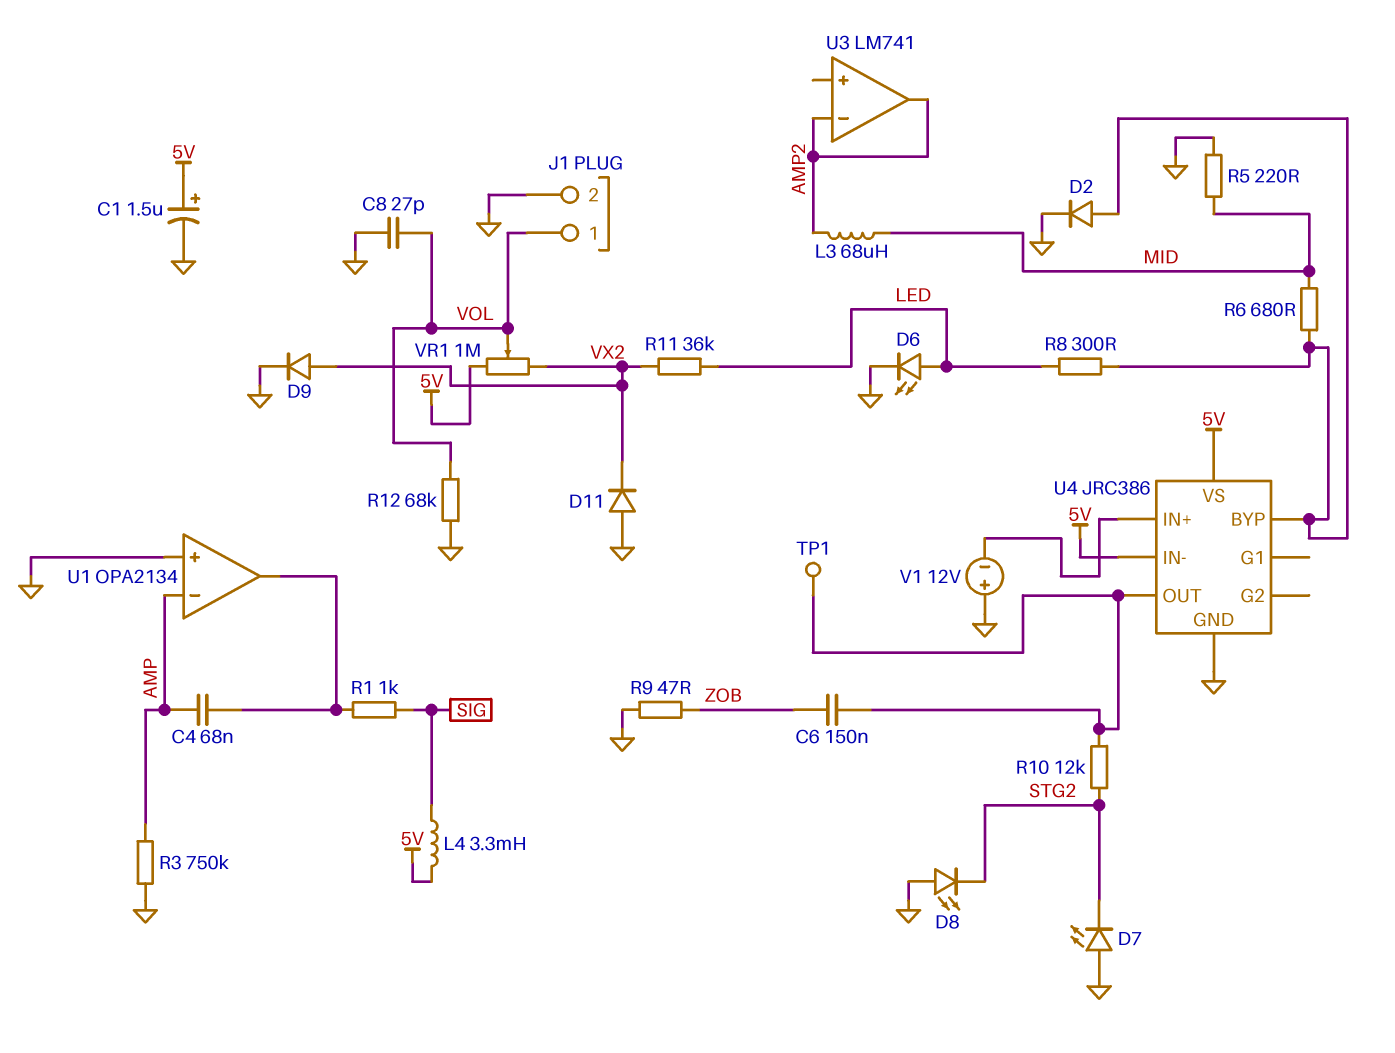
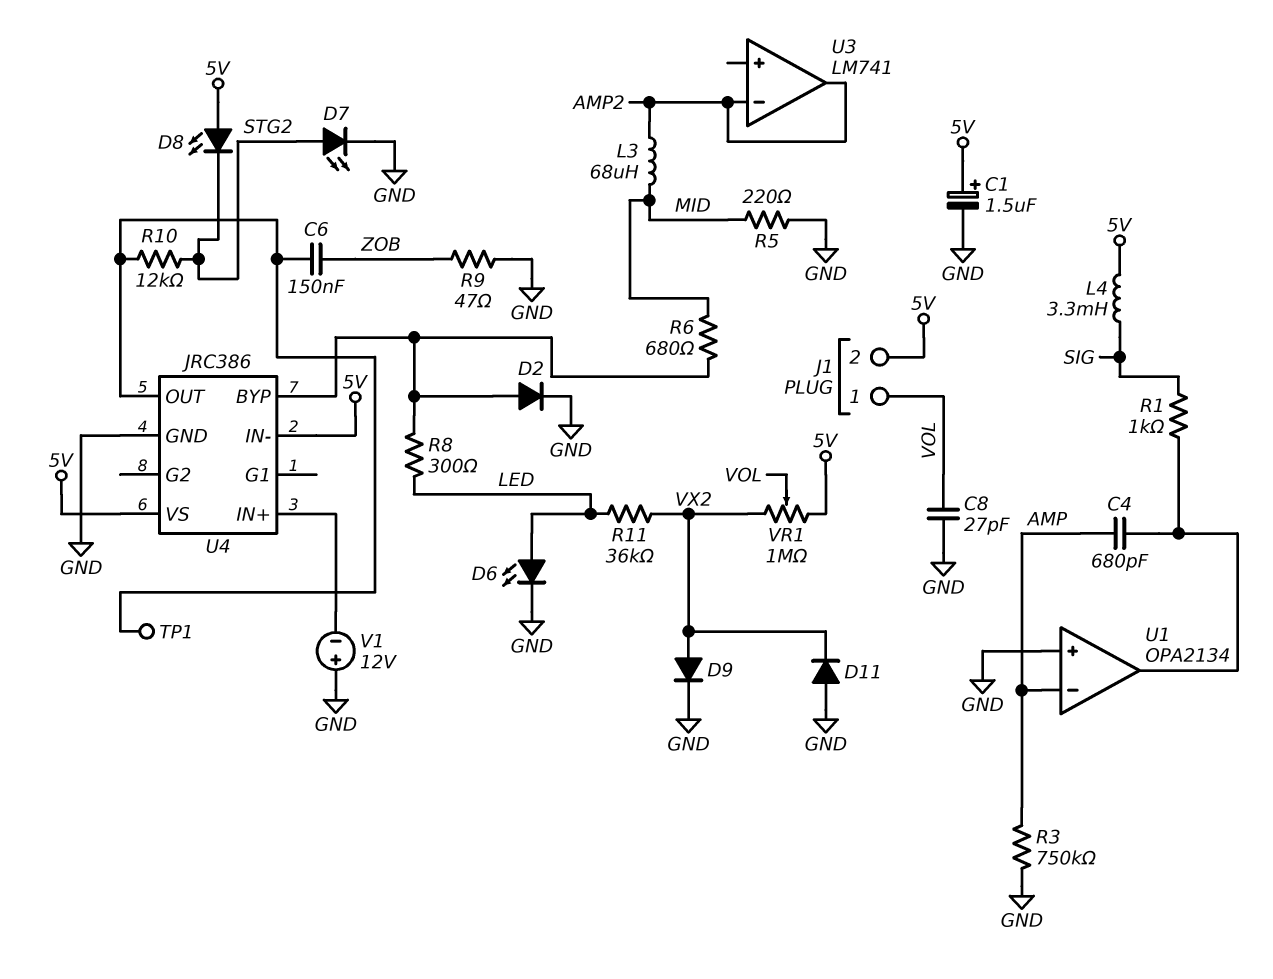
C4: 68nF (AMP, U1/out) -> 680pF (AMP, U1/out)
D7: LED (A GND, K STG2) -> LED (A STG2, K GND)
D8: LED (A GND, K STG2) -> LED (A 5V, K STG2)
J1 pin 2: GND -> 5V
R12: 68k (GND, VOL) -> none

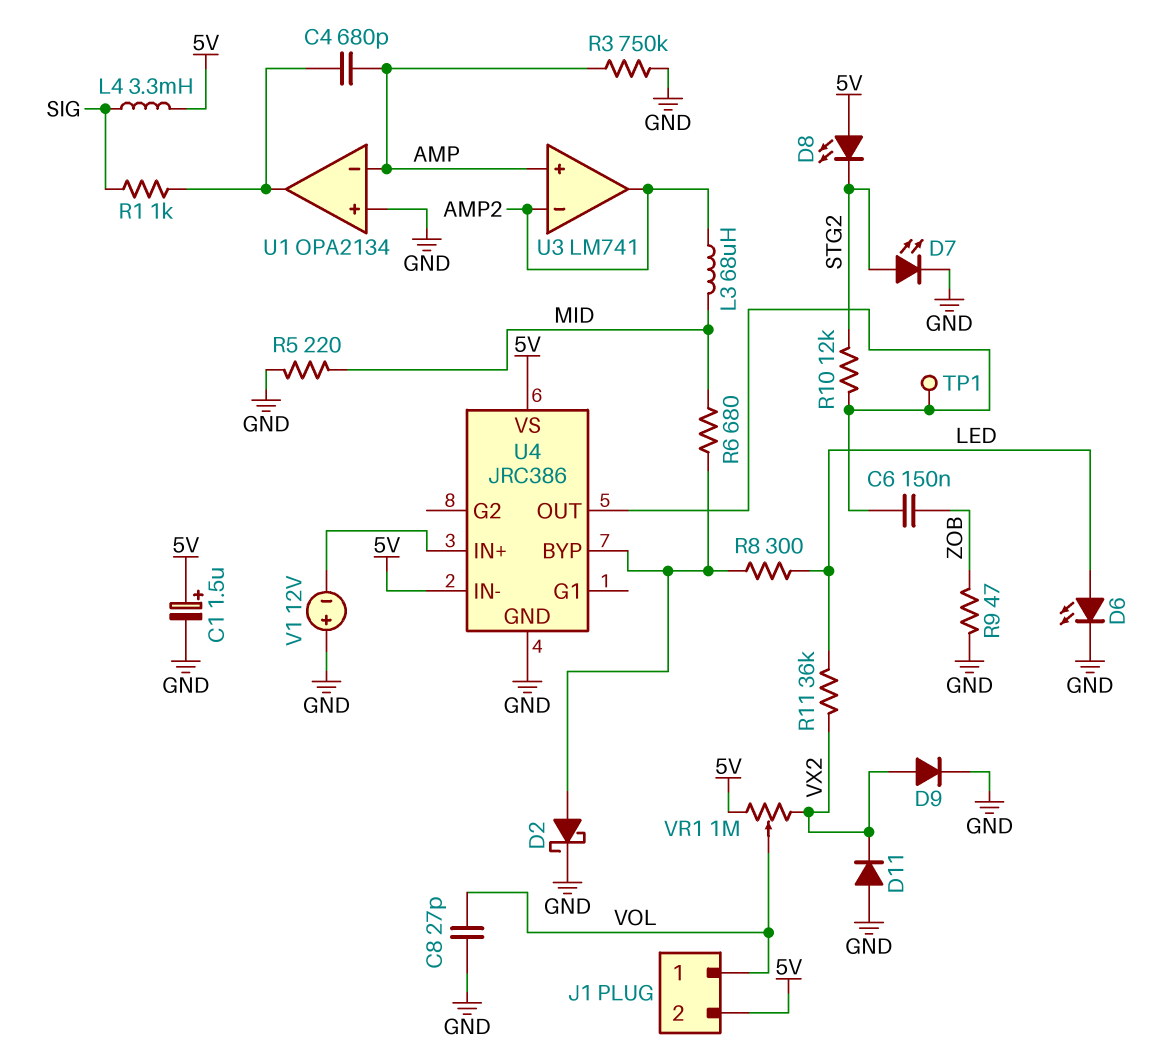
D2: diode (A U4/BYP, K GND) -> schottky (A U4/BYP, K GND)
U3 pin in+: none -> AMP

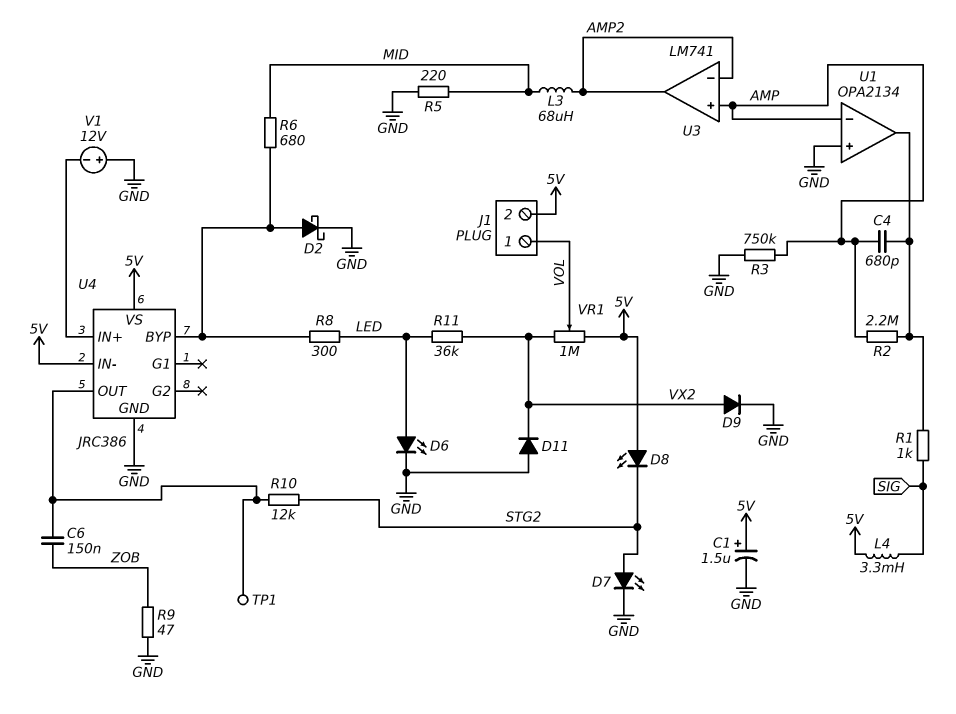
C8: 27pF (GND, VOL) -> none
R2: none -> 2.2M (AMP, U1/out)

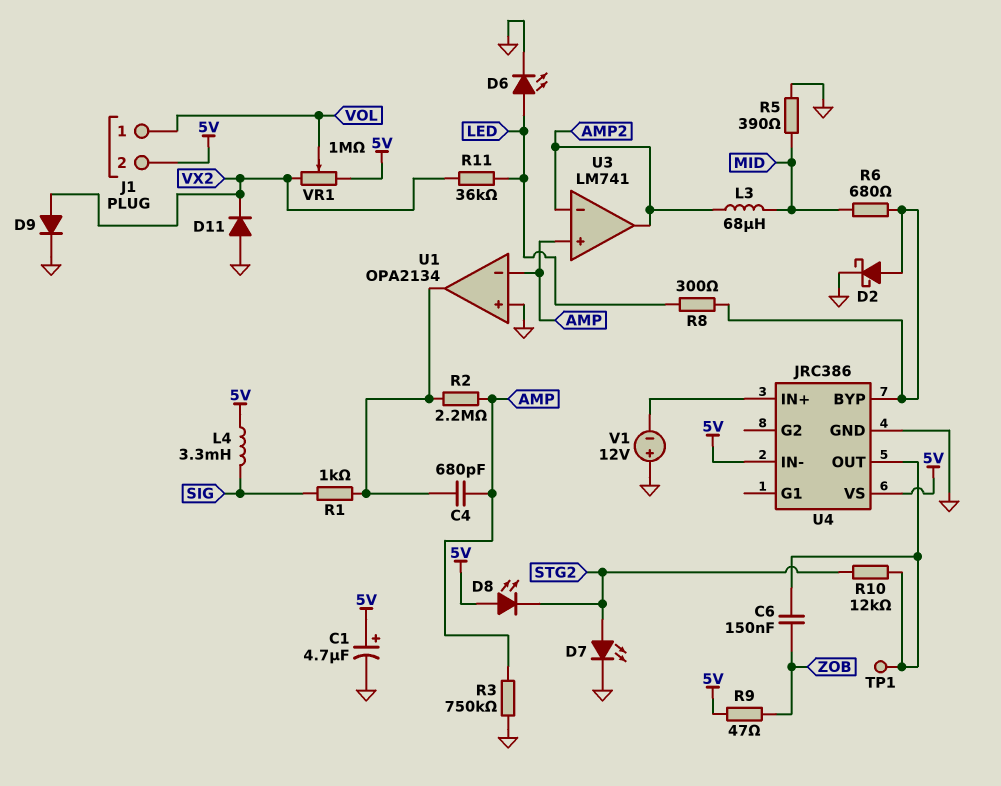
C1: 1.5uF (plus 5V, minus GND) -> 4.7uF (plus 5V, minus GND)
R5: 220 (GND, MID) -> 390 (GND, MID)
R9: 47 (GND, ZOB) -> 47 (5V, ZOB)

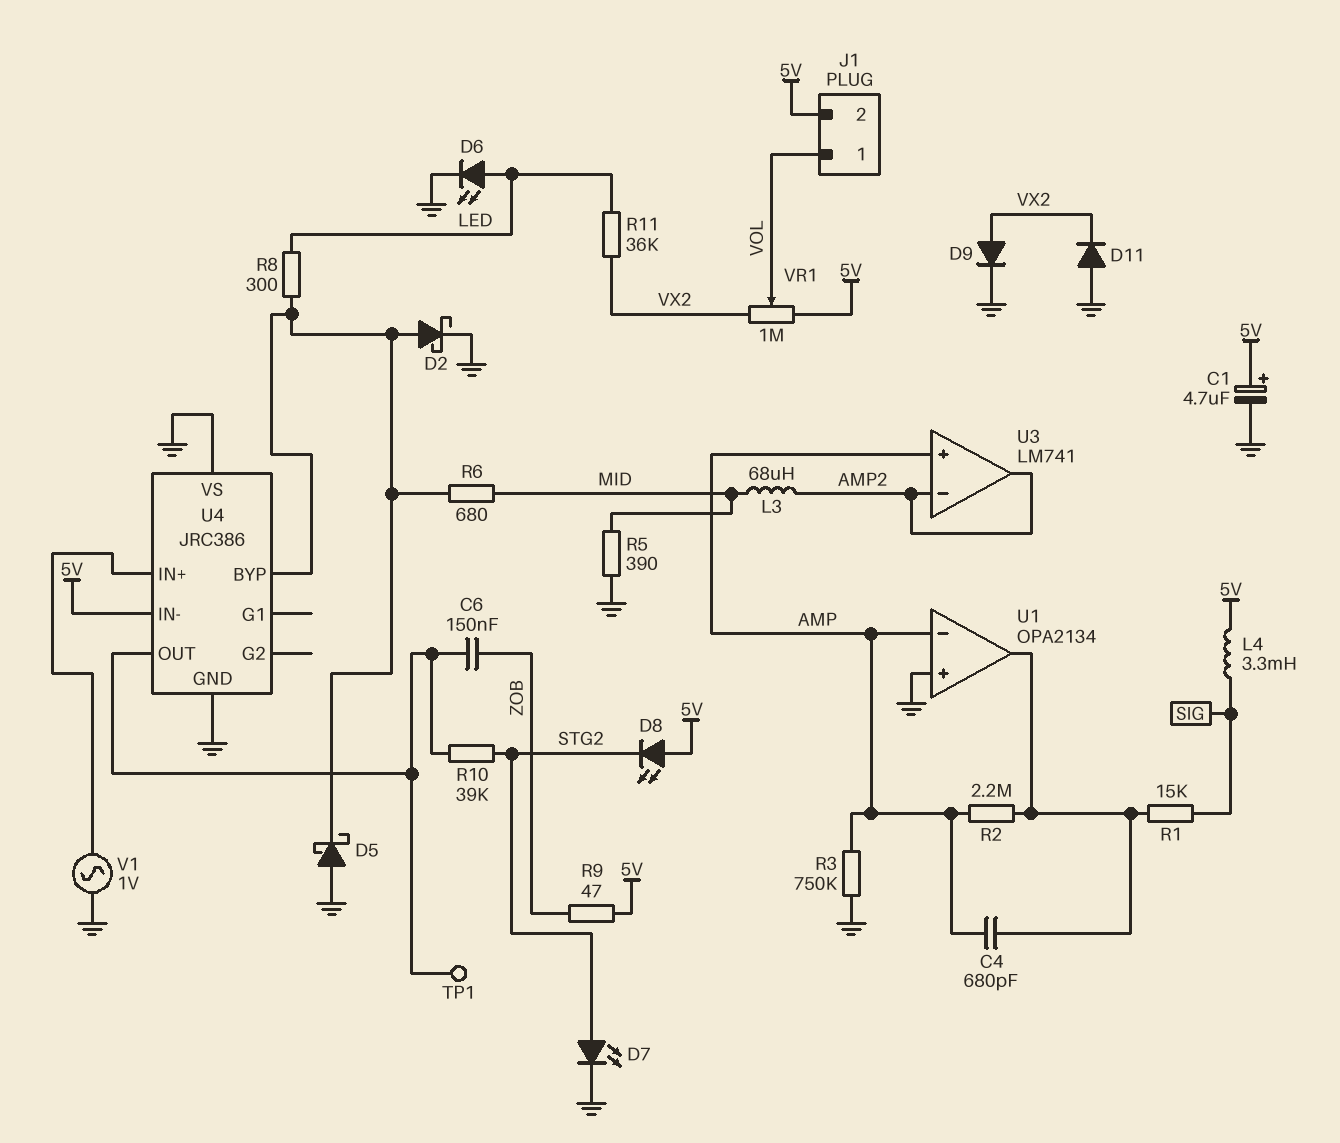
D5: none -> schottky (A GND, K U4/BYP)
R1: 1k (SIG, U1/out) -> 15k (SIG, U1/out)
R10: 12k (STG2, U4/OUT) -> 39k (STG2, U4/OUT)
U4 pin VS: 5V -> GND
V1: 12V (plus GND, minus U4/IN+) -> AC 1V (GND, U4/IN+)

